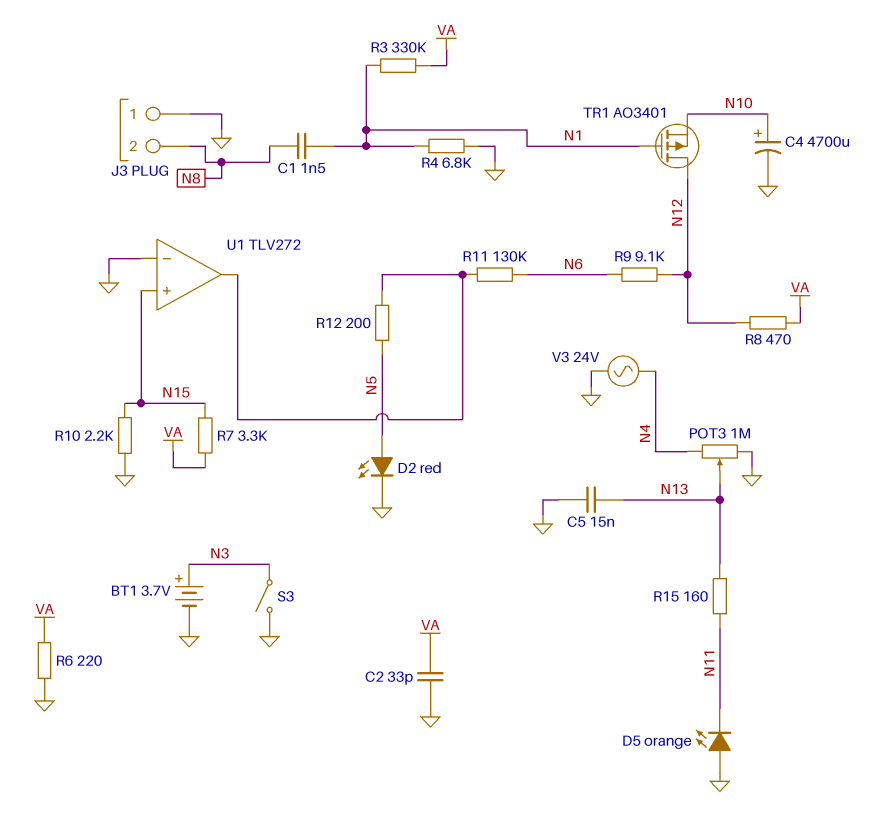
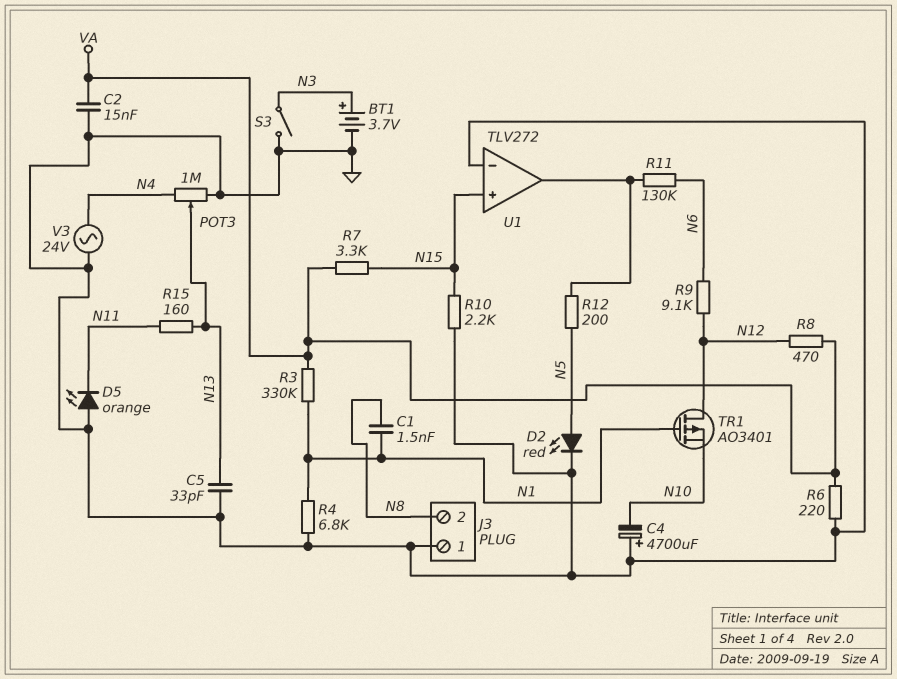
C2: 33pF (GND, VA) -> 15nF (GND, VA)
C4: 4700uF (plus N10, minus GND) -> 4700uF (plus GND, minus N10)
C5: 15nF (GND, N13) -> 33pF (GND, N13)

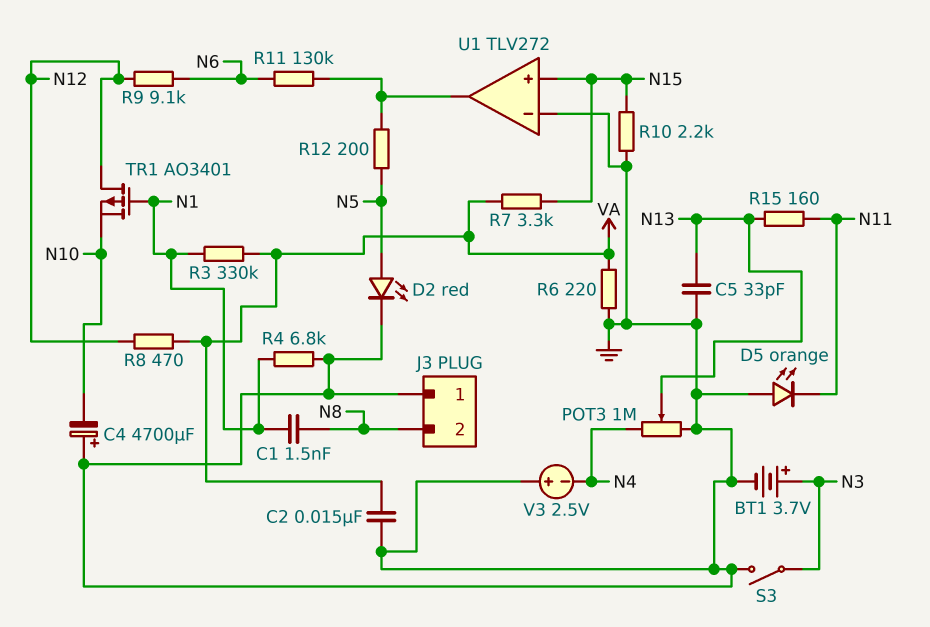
V3: AC 24V (GND, N4) -> 2.5V (plus GND, minus N4)

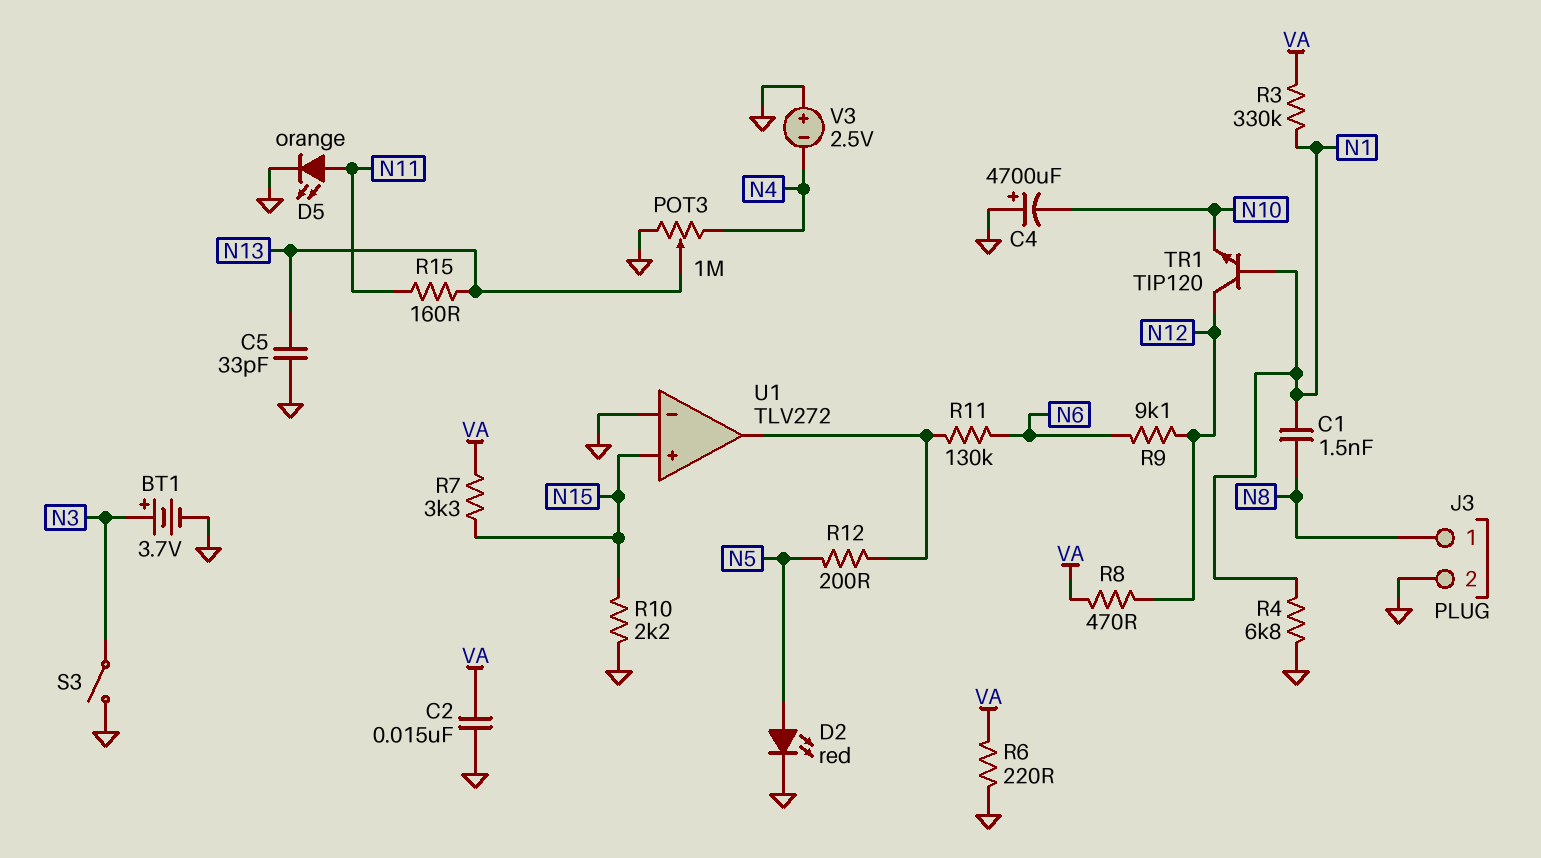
D5: LED orange (A GND, K N11) -> LED orange (A N11, K GND)
J3 pin 1: GND -> N8
J3 pin 2: N8 -> GND
TR1: PMOS AO3401 (G N1, D N12, S N10) -> NPN TIP120 (B N1, C N12, E N10)

